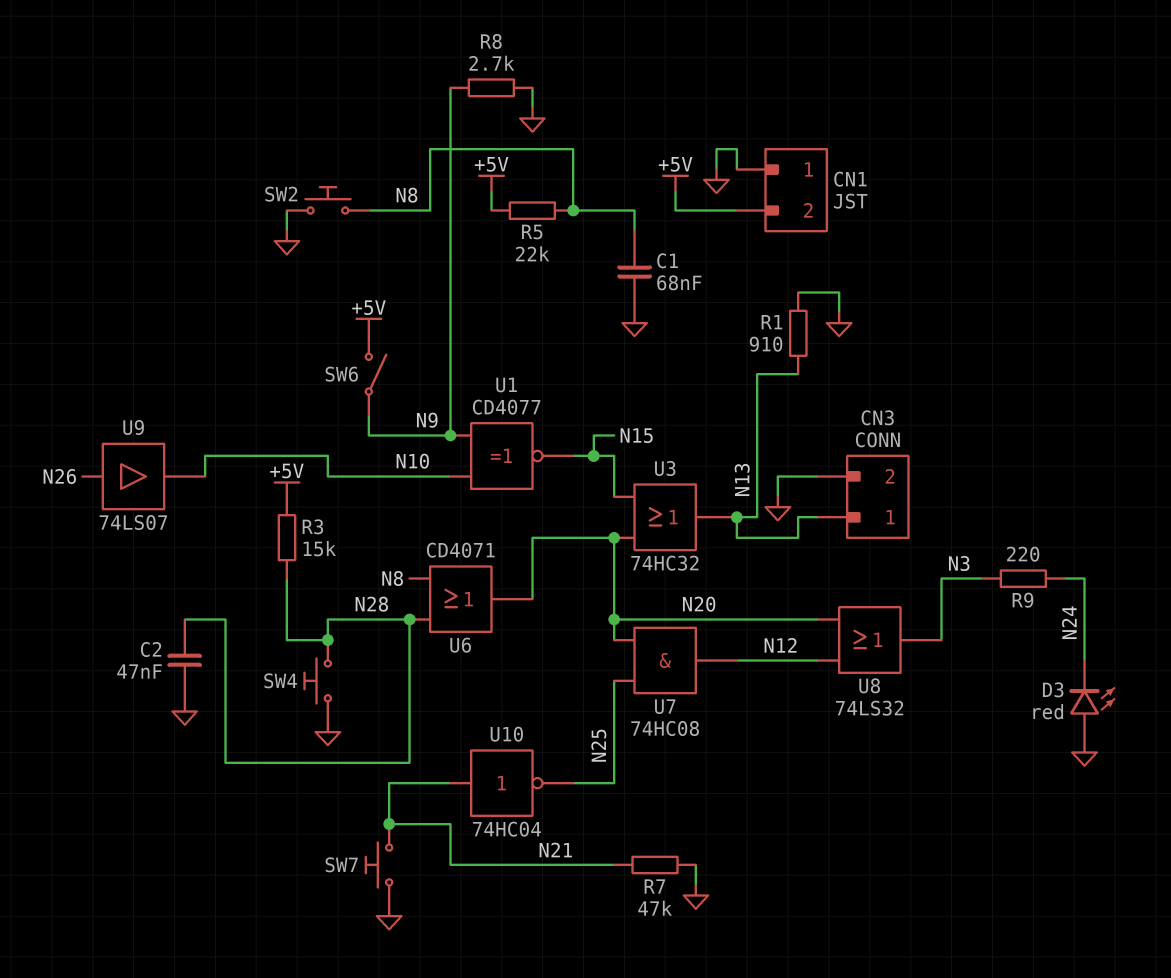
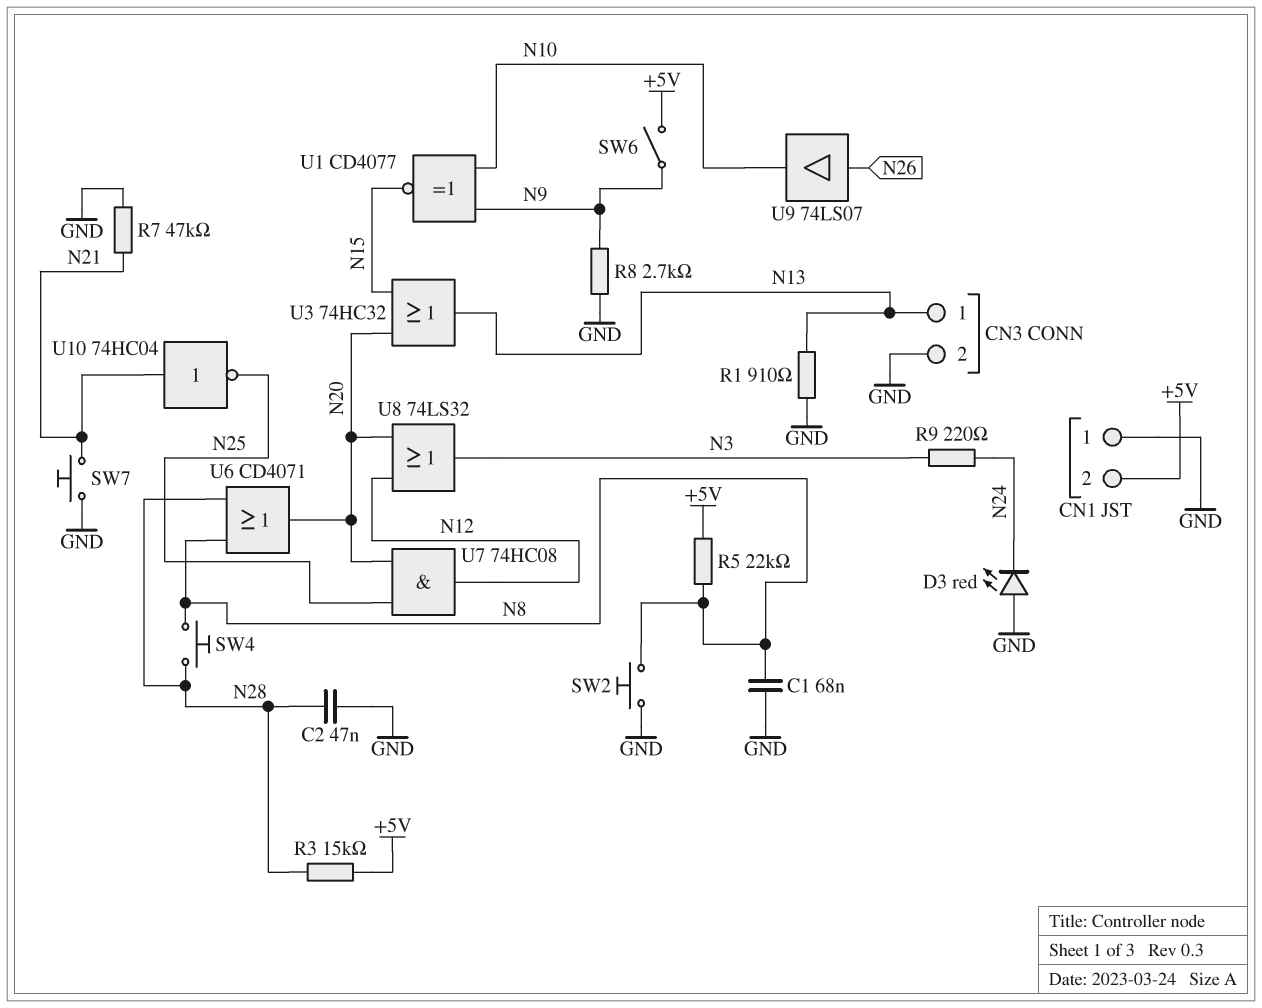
SW4: button (GND, N28) -> button (N8, N28)

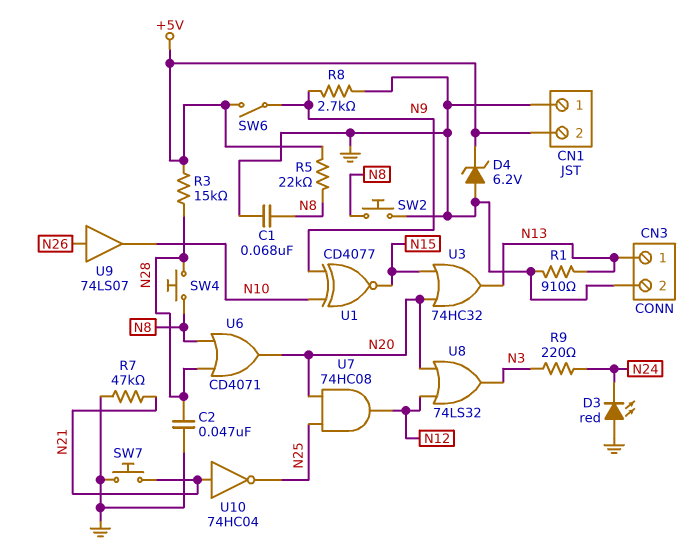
D4: none -> zener 6.2V (A GND, K +5V)

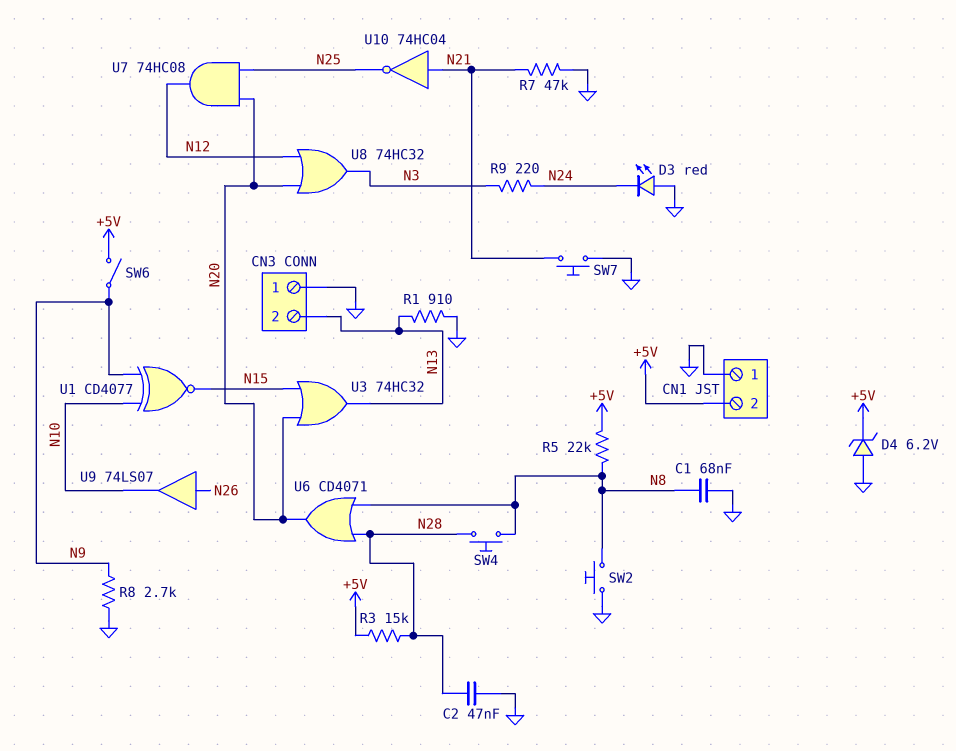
CN3 pin 1: N13 -> GND
CN3 pin 2: GND -> N13
U8: OR 74LS32 (in N12, in N20, out N3) -> OR 74HC32 (in N12, in N20, out N3)

